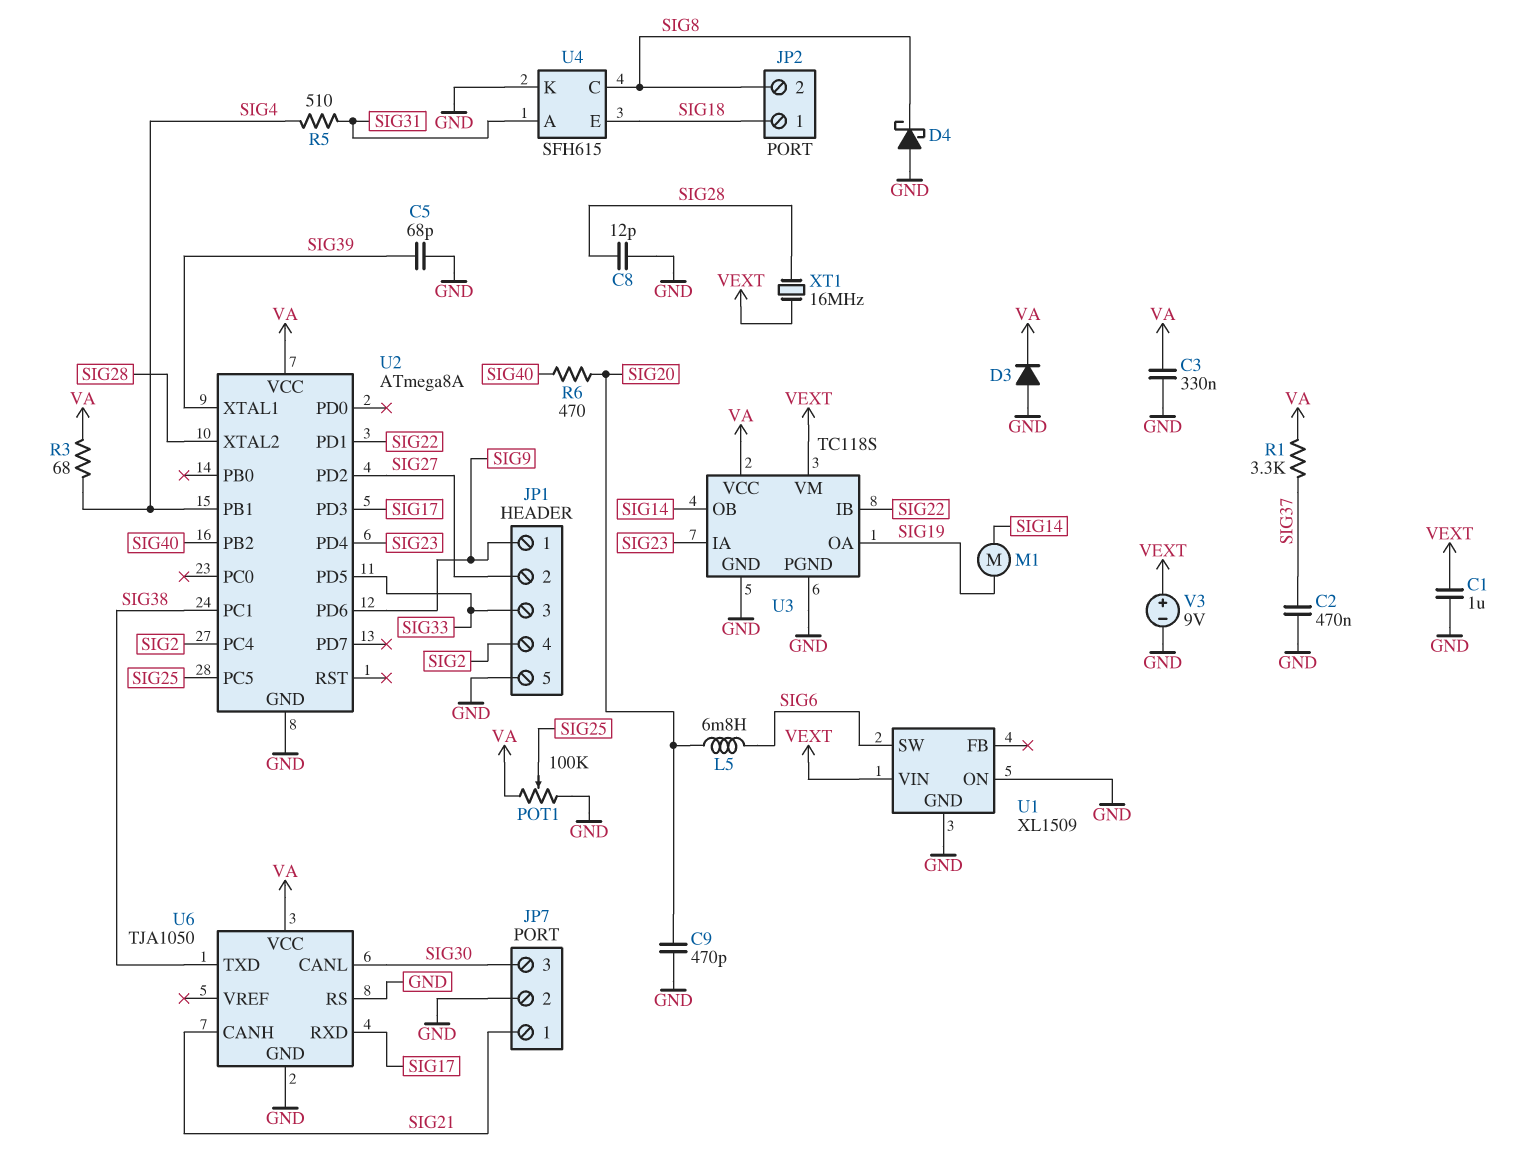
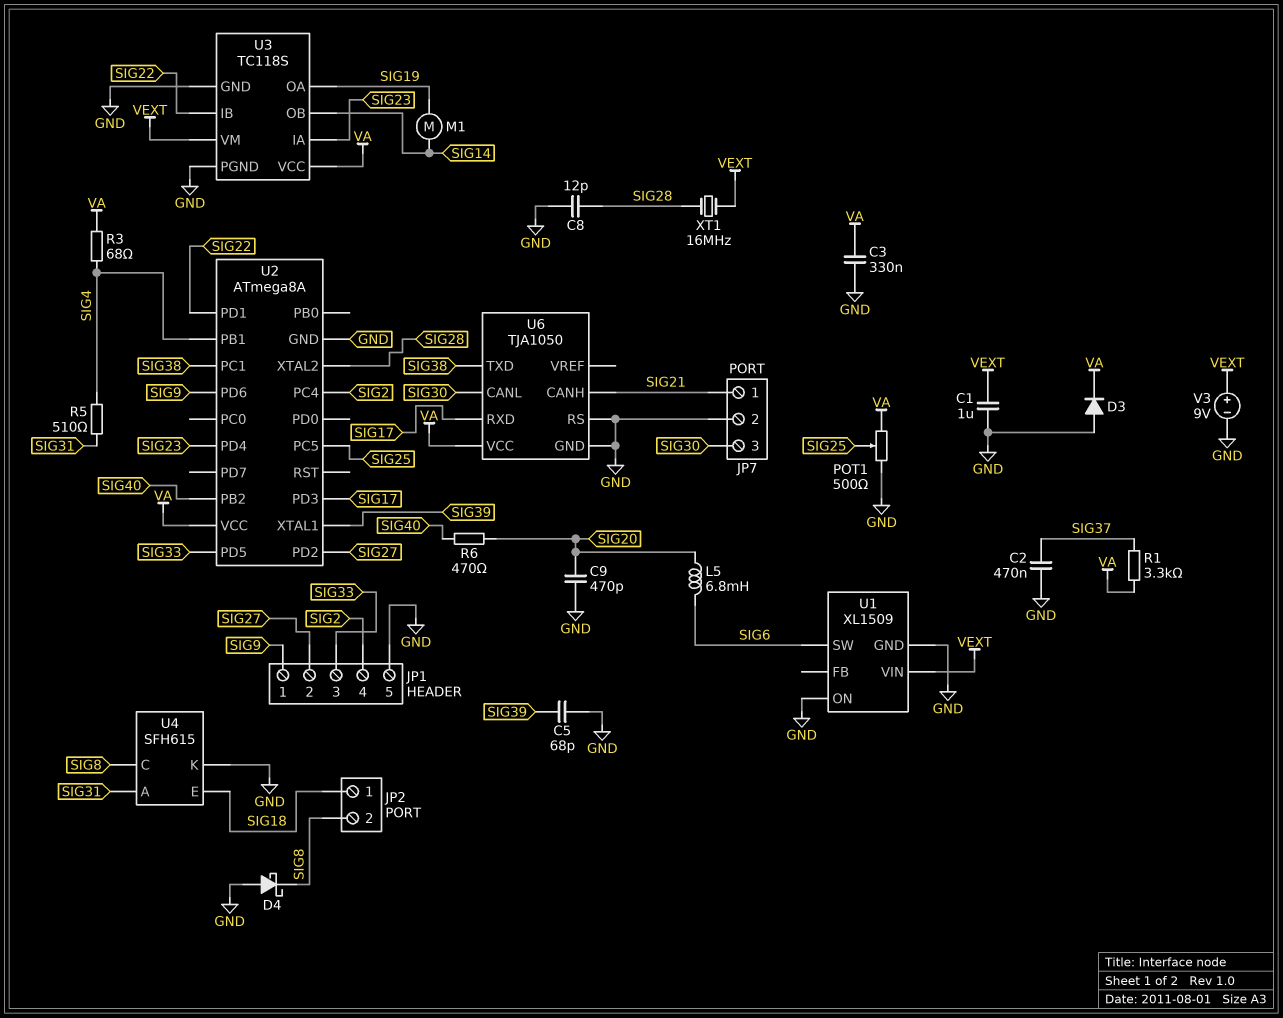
POT1: 100k (GND, VA, wiper SIG25) -> 500 (GND, VA, wiper SIG25)

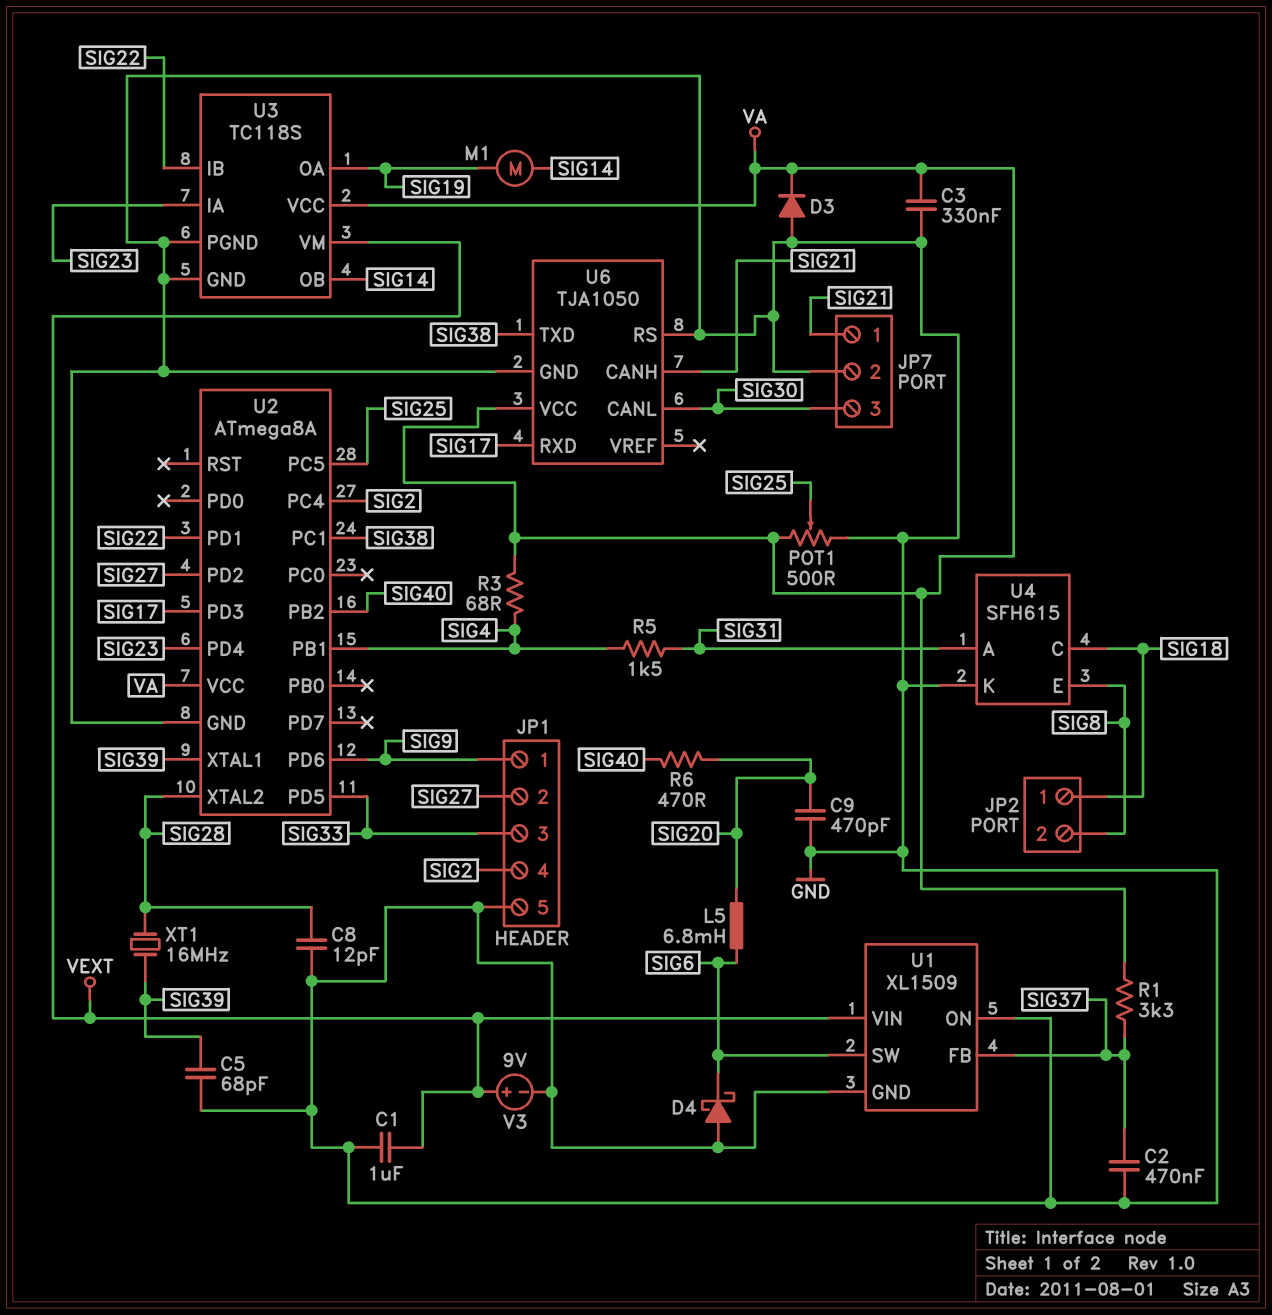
D4: schottky (A GND, K SIG8) -> schottky (A GND, K SIG6)
R5: 510 (SIG4, SIG31) -> 1.5k (SIG4, SIG31)
U1 pin FB: none -> SIG37
U4 pin C: SIG8 -> SIG18
U4 pin E: SIG18 -> SIG8
XT1: 16MHz (SIG28, VEXT) -> 16MHz (SIG28, SIG39)

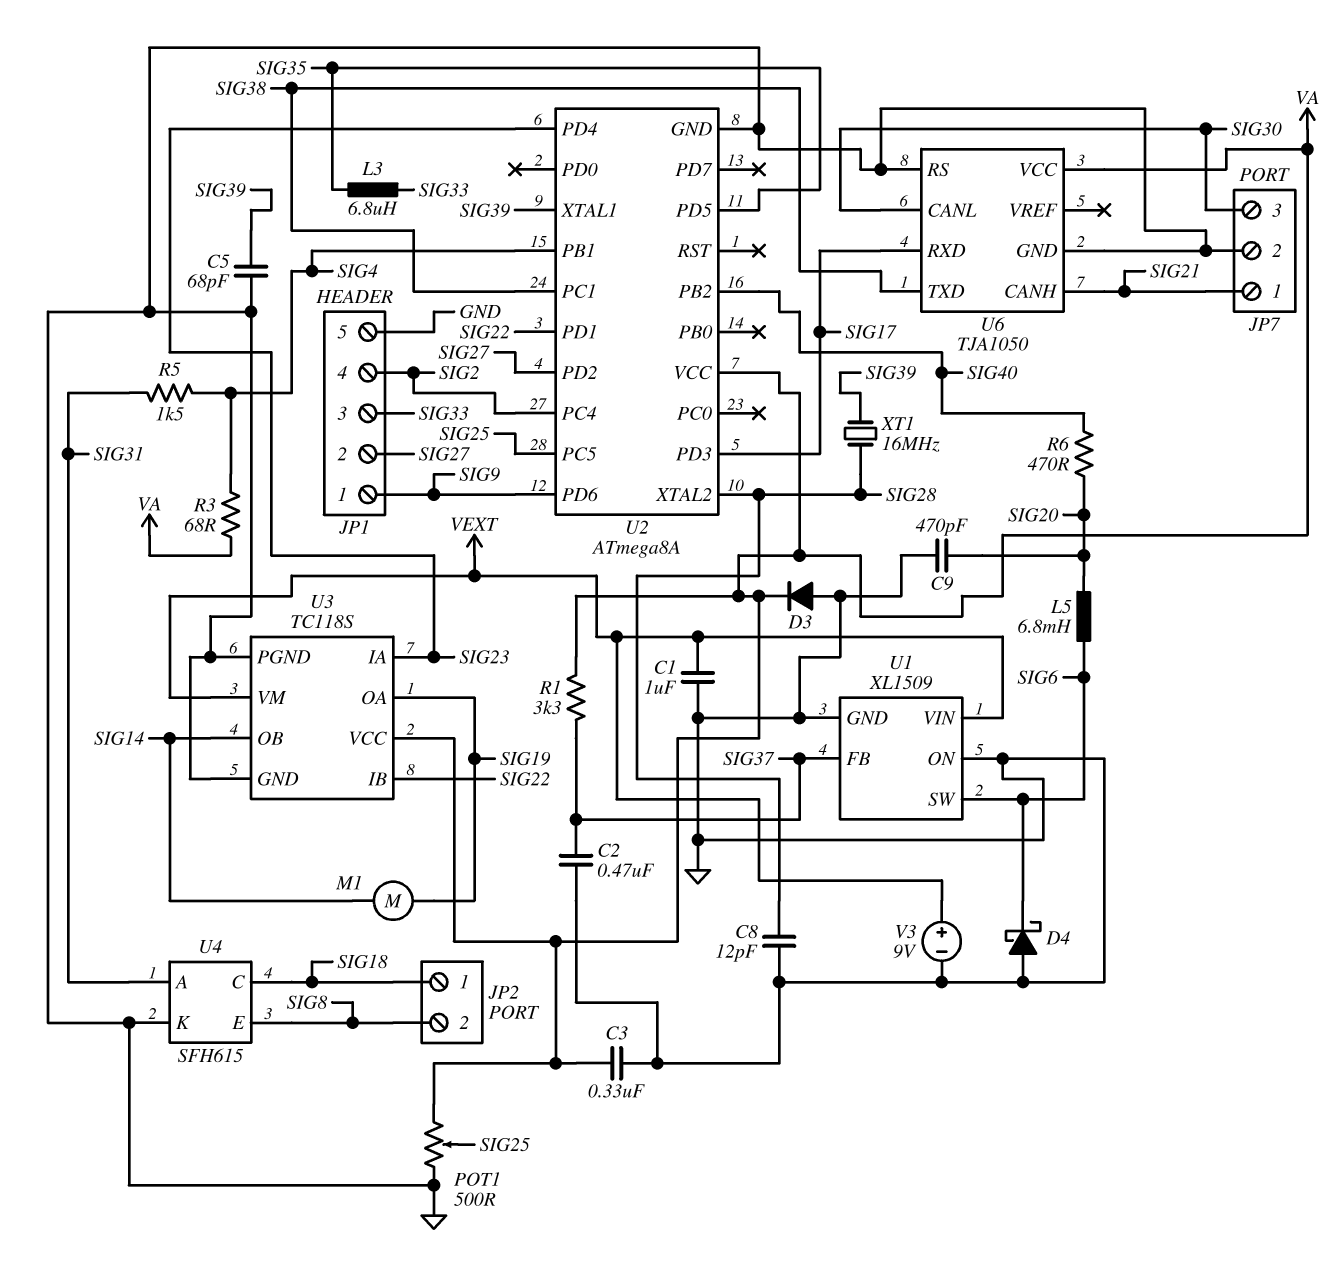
L3: none -> 6.8uH (SIG33, SIG35)
U2 pin PD5: SIG33 -> SIG35

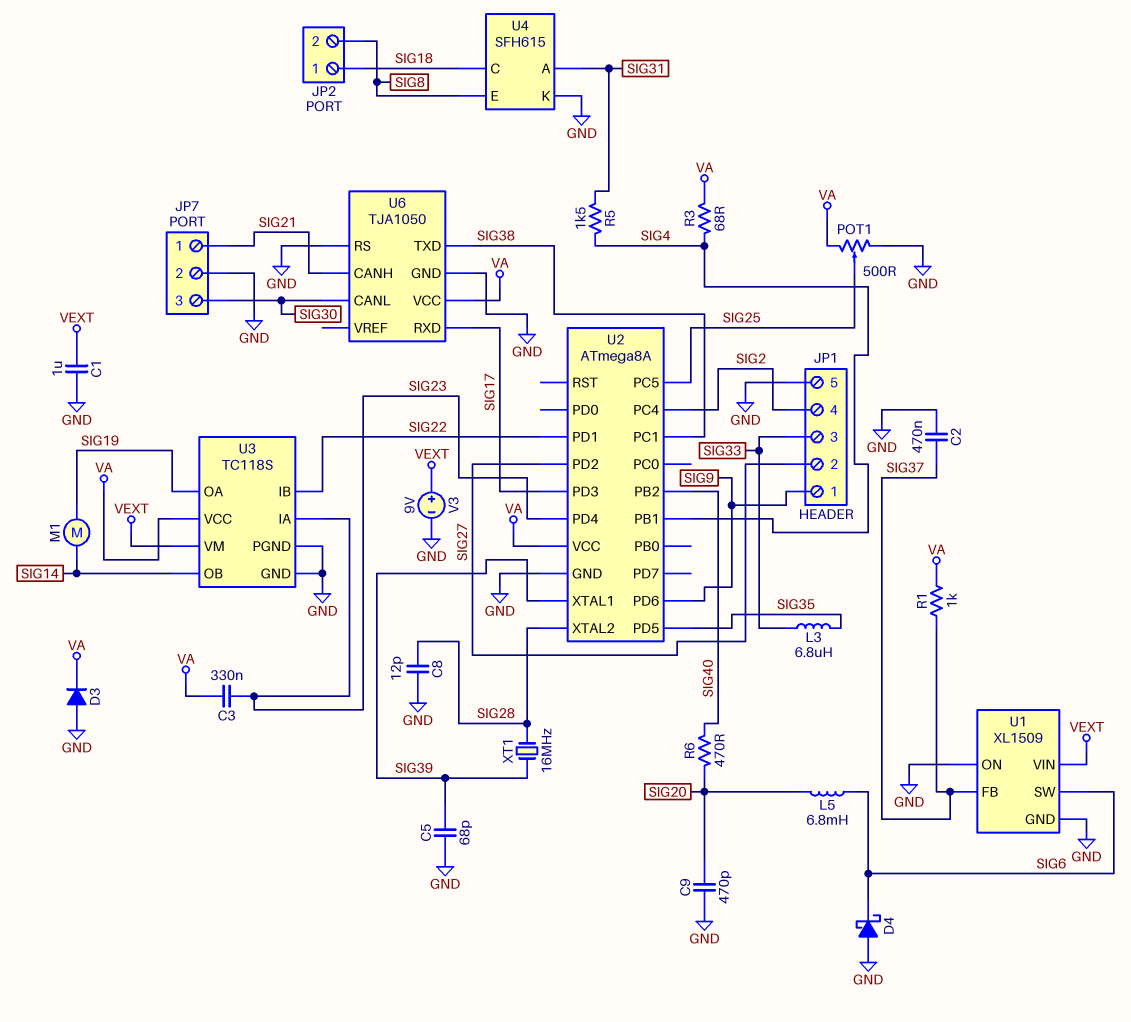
C3: 330nF (GND, VA) -> 330nF (SIG23, VA)
R1: 3.3k (SIG37, VA) -> 1k (SIG37, VA)

